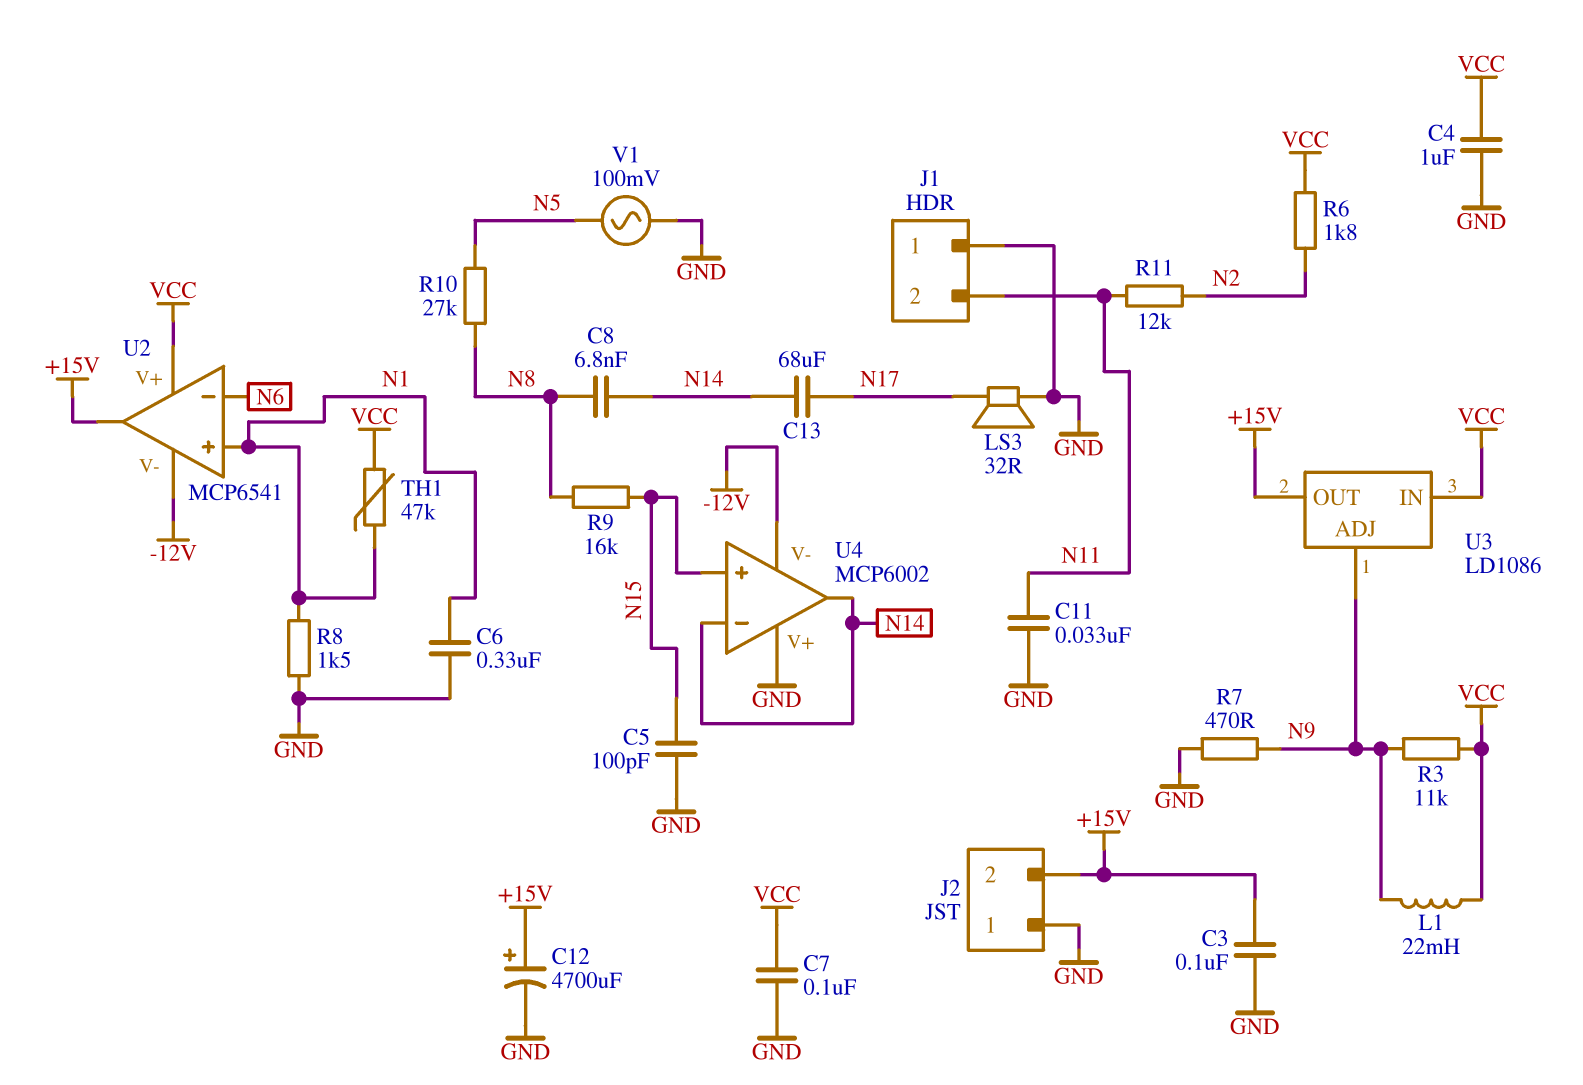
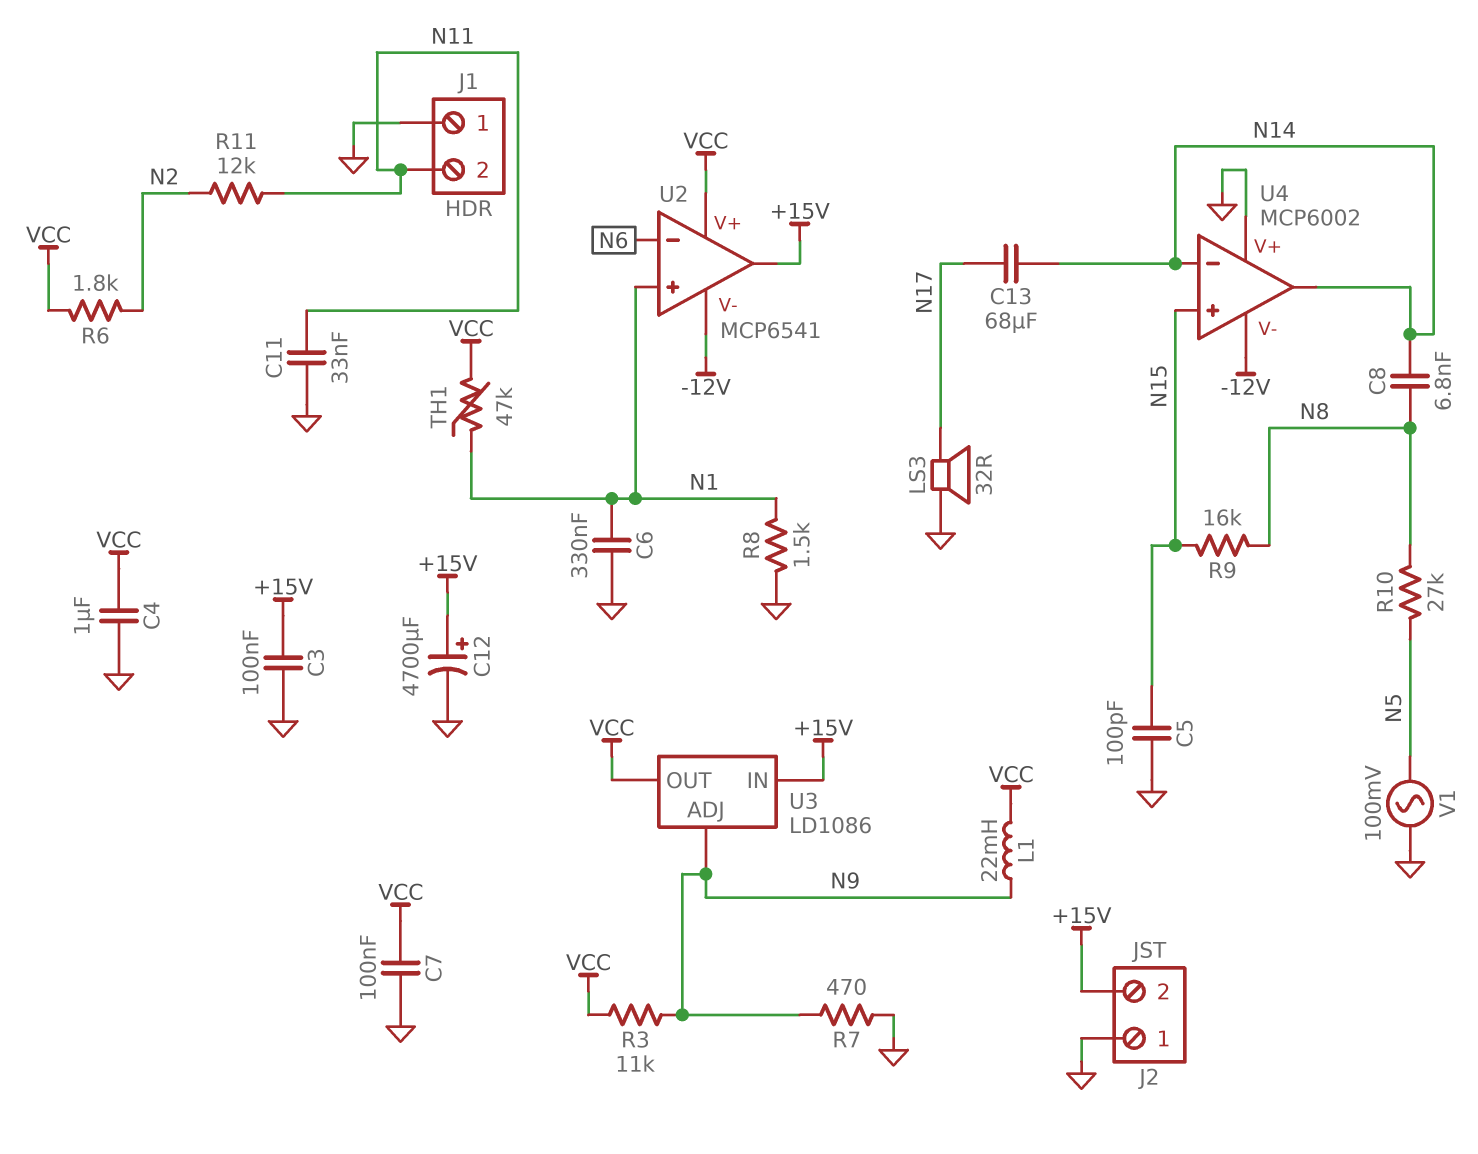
U3 pin IN: VCC -> +15V
U3 pin OUT: +15V -> VCC

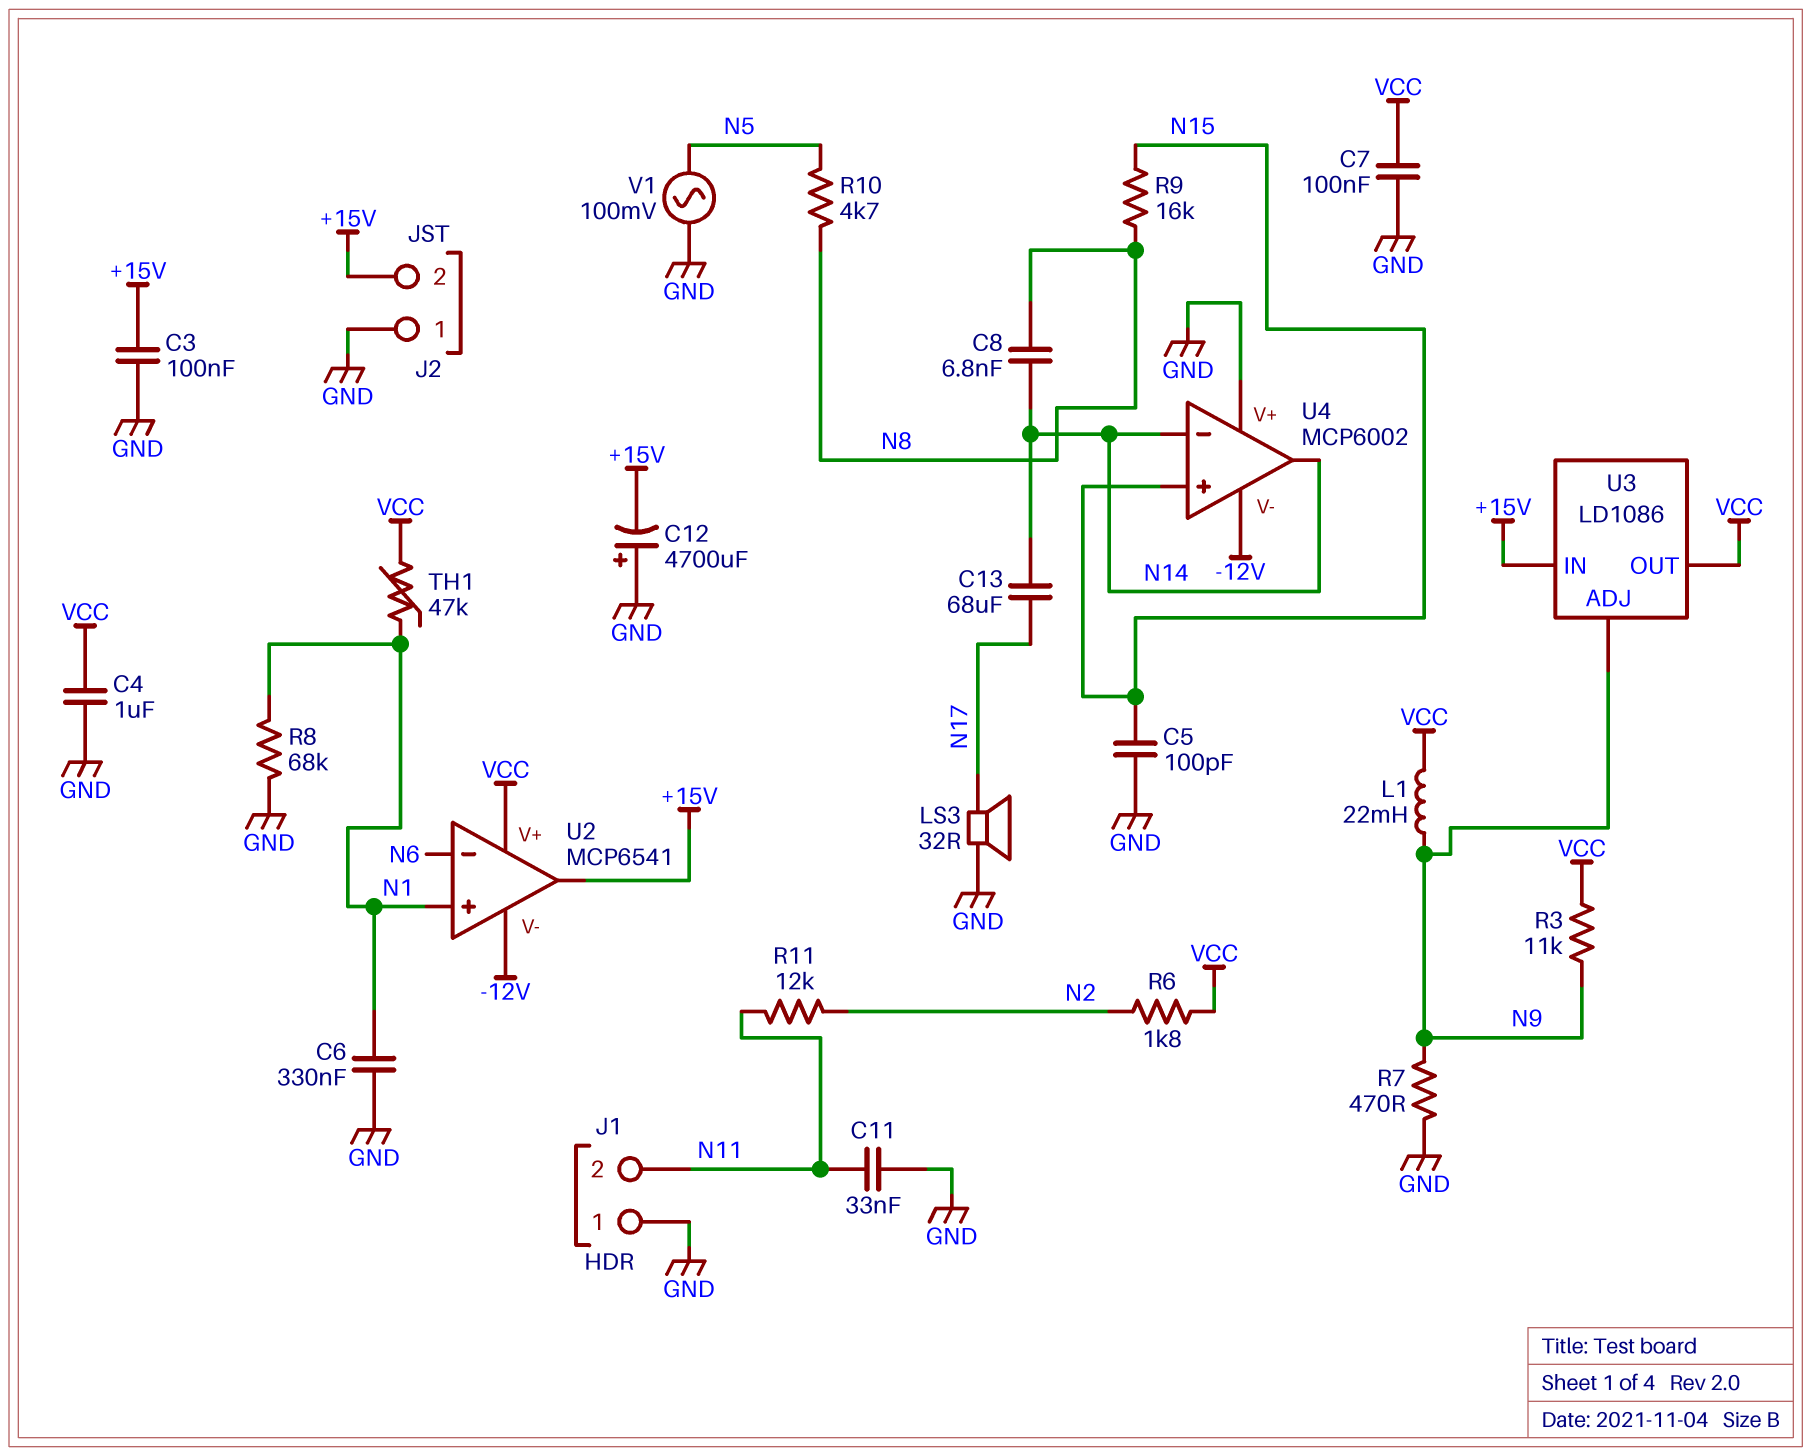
C12: 4700uF (plus +15V, minus GND) -> 4700uF (plus GND, minus +15V)
R8: 1.5k (GND, N1) -> 68k (GND, N1)
R10: 27k (N5, N8) -> 4.7k (N5, N8)

